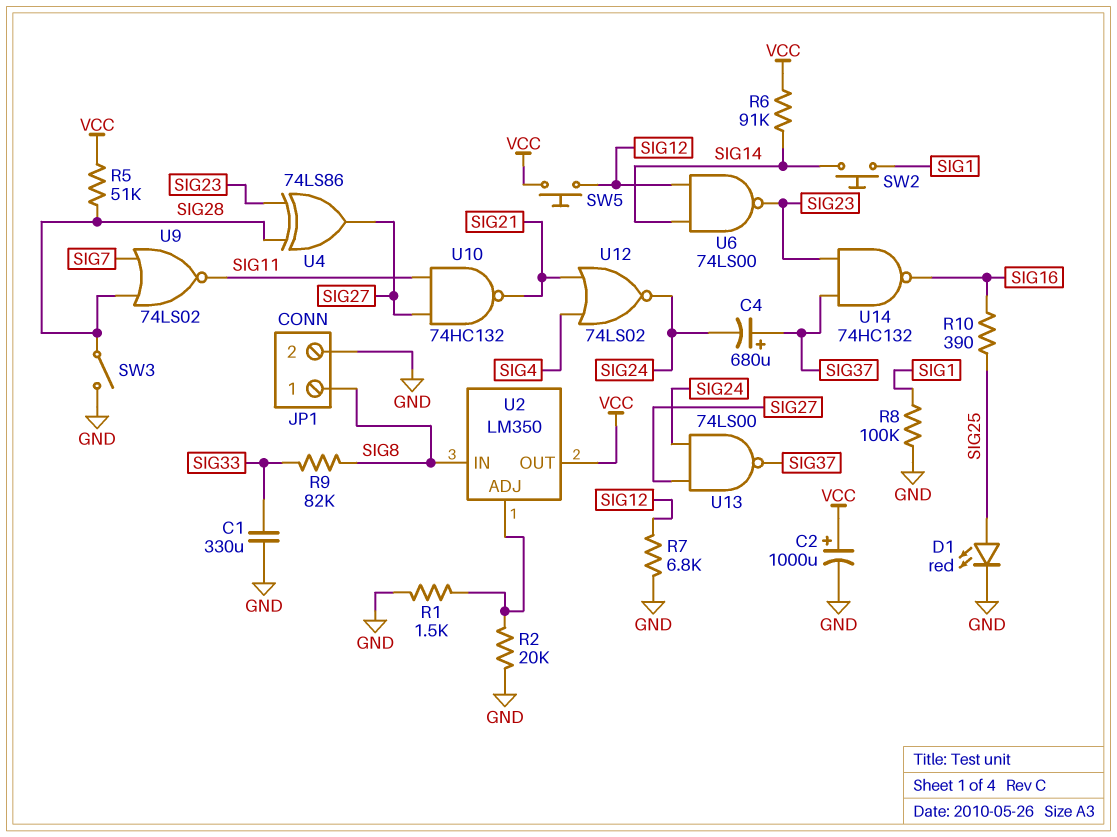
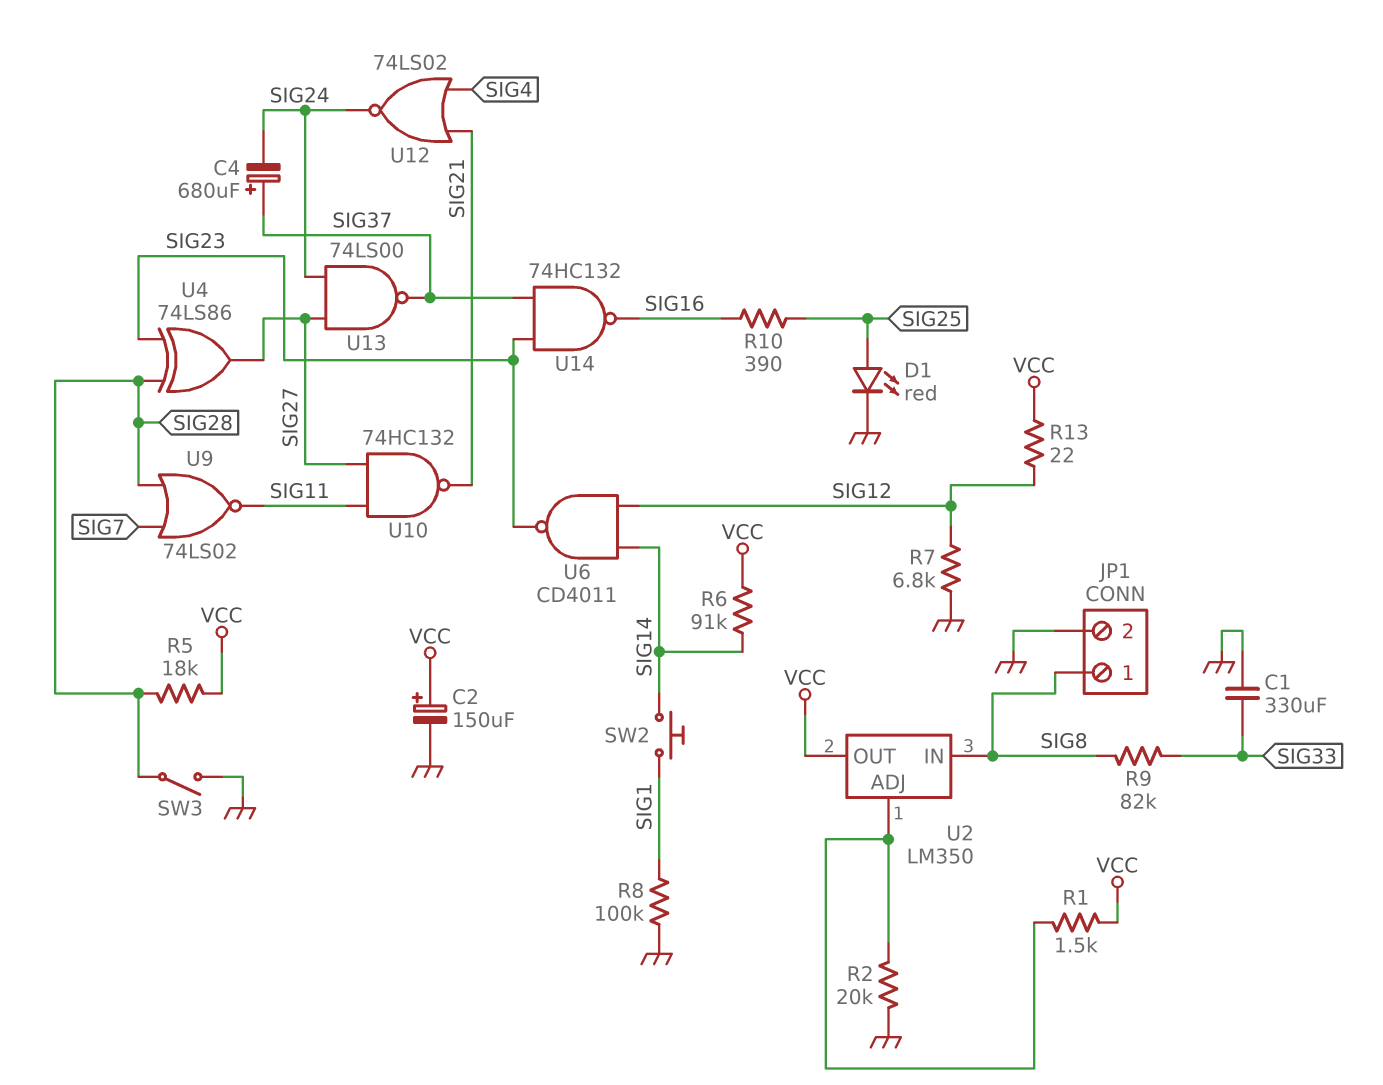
C2: 1000uF (plus VCC, minus GND) -> 150uF (plus VCC, minus GND)
R1: 1.5k (GND, U2/ADJ) -> 1.5k (U2/ADJ, VCC)
R5: 51k (SIG28, VCC) -> 18k (SIG28, VCC)
R13: none -> 22 (SIG12, VCC)
SW5: button (SIG12, VCC) -> none
U6: NAND 74LS00 (in SIG12, in SIG14, out SIG23) -> NAND CD4011 (in SIG12, in SIG14, out SIG23)

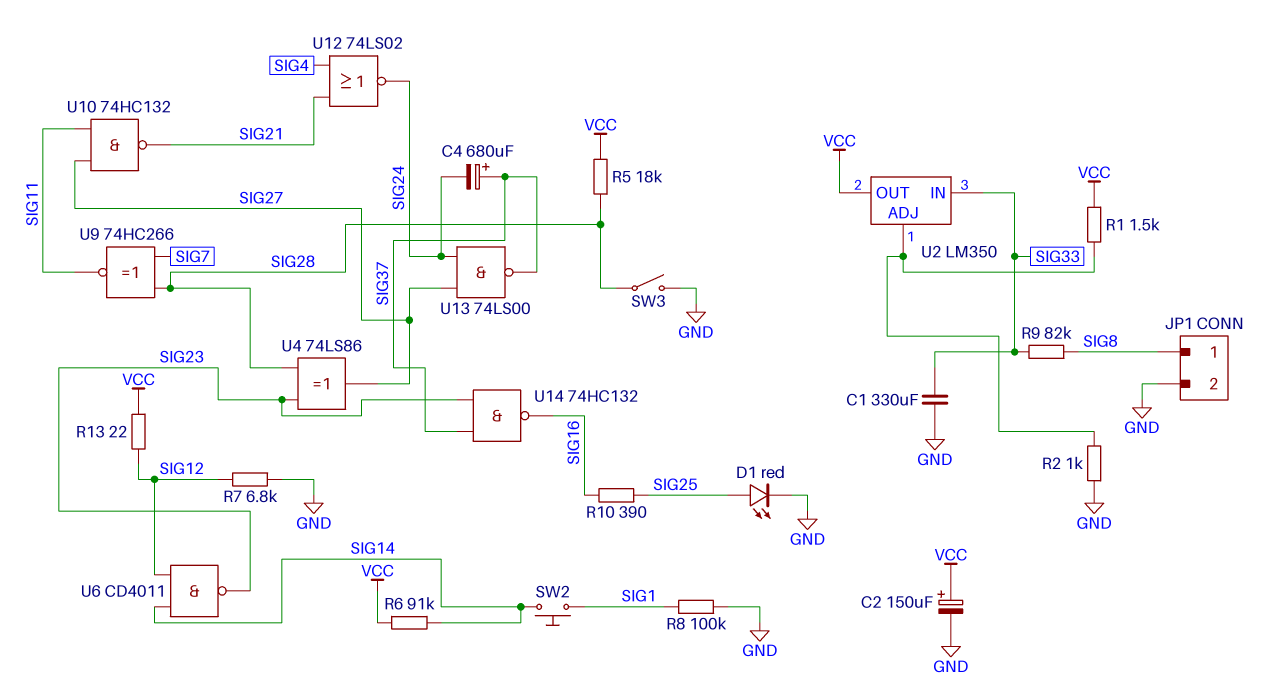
R2: 20k (GND, U2/ADJ) -> 1k (GND, U2/ADJ)
U2 pin IN: SIG8 -> SIG33
U9: NOR 74LS02 (in SIG7, in SIG28, out SIG11) -> XNOR 74HC266 (in SIG7, in SIG28, out SIG11)

